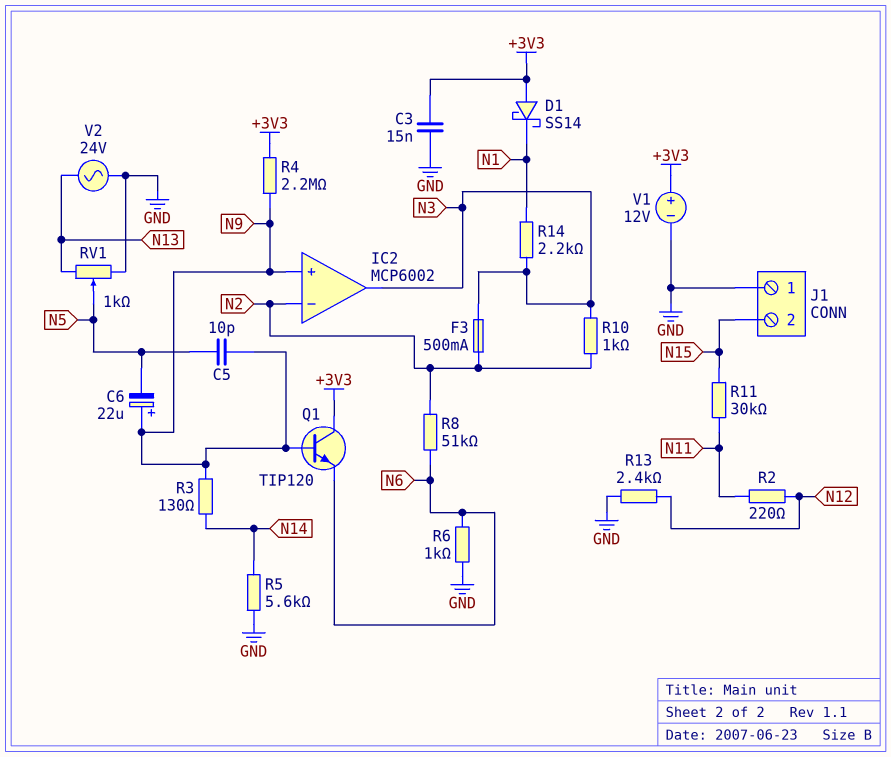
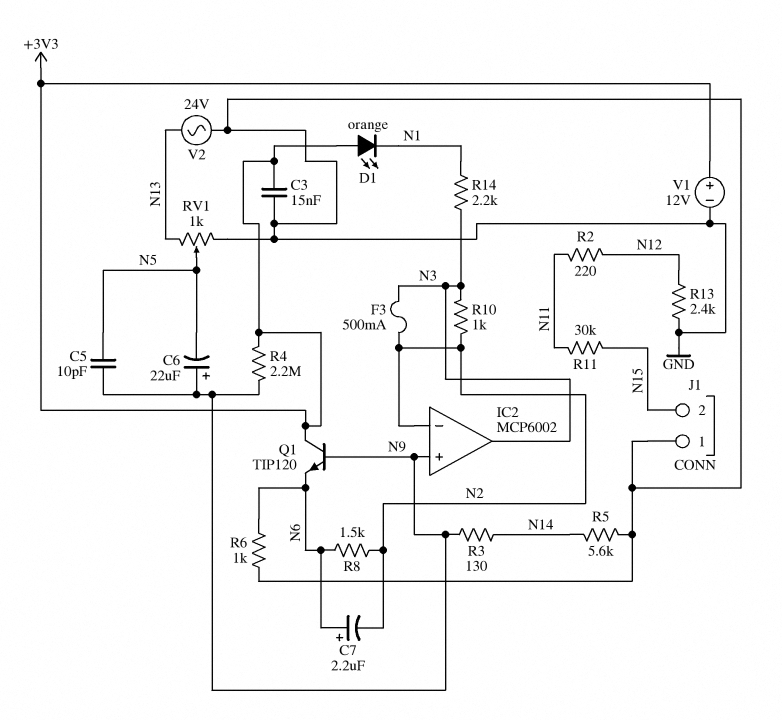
C7: none -> 2.2uF (plus N6, minus N2)
D1: schottky SS14 (A +3V3, K N1) -> LED orange (A +3V3, K N1)
R8: 51k (N2, N6) -> 1.5k (N2, N6)

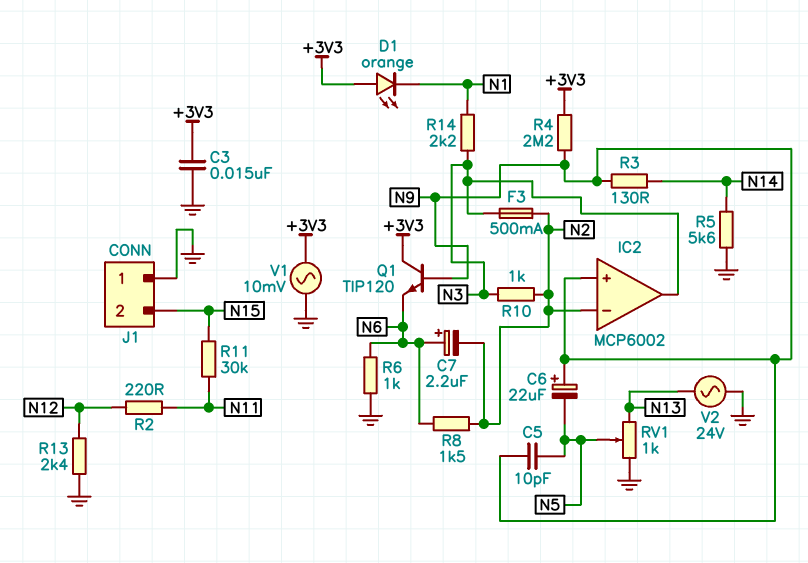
V1: 12V (plus +3V3, minus GND) -> AC 10mV (+3V3, GND)

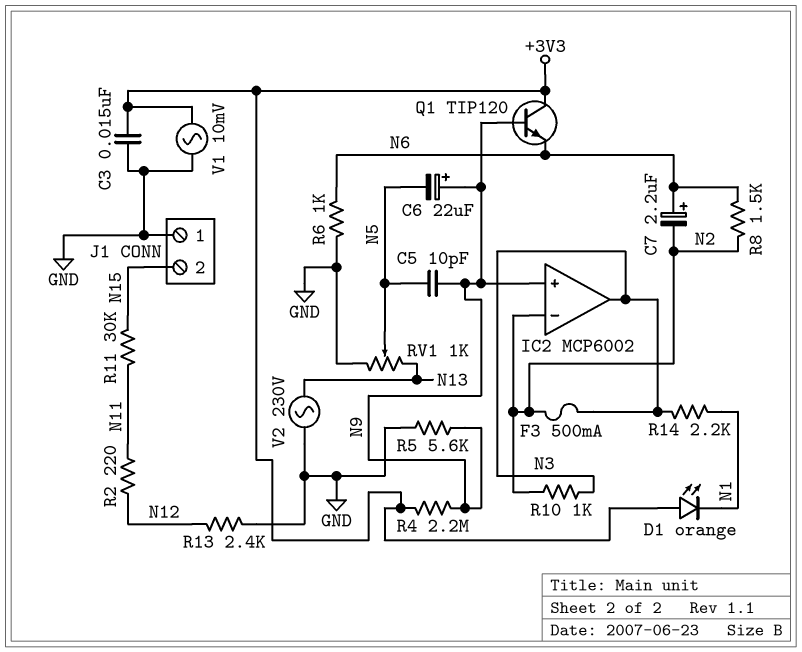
R3: 130 (N9, N14) -> none
R5: 5.6k (GND, N14) -> 5.6k (GND, N9)
V2: AC 24V (GND, N13) -> AC 230V (GND, N13)

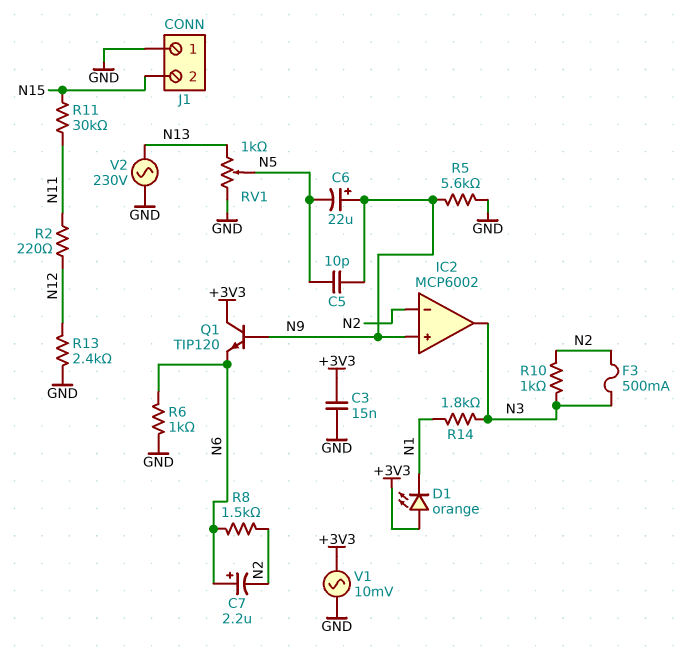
R4: 2.2M (+3V3, N9) -> none
R14: 2.2k (N1, N3) -> 1.8k (N1, N3)

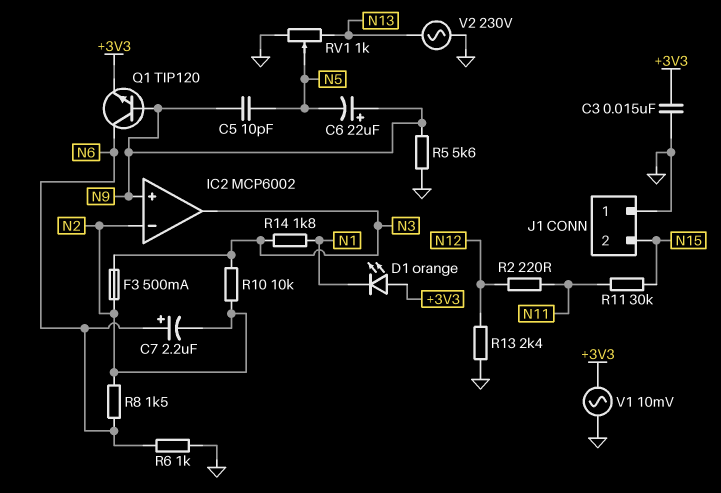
Q1: NPN TIP120 (B N9, C +3V3, E N6) -> NPN TIP120 (B N9, C N6, E +3V3)
R10: 1k (N2, N3) -> 10k (N2, N3)

